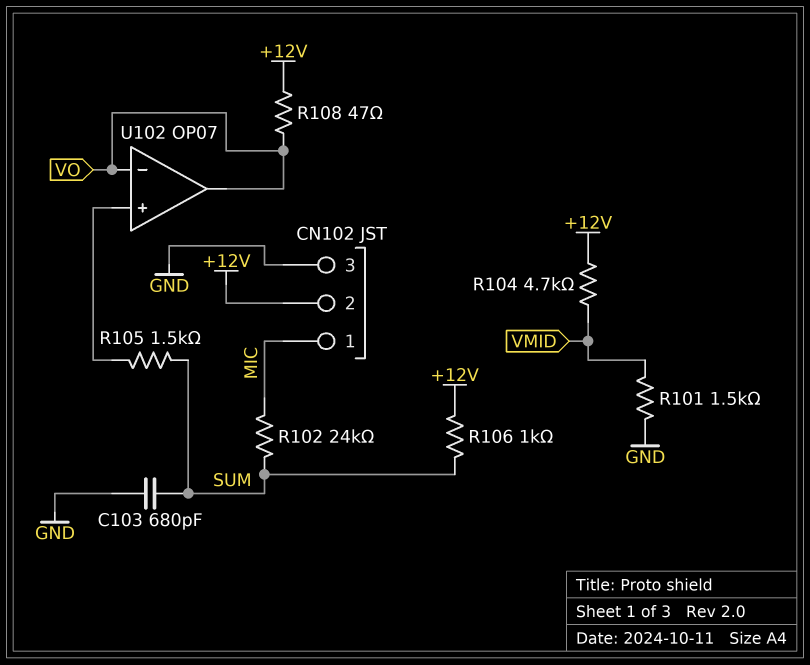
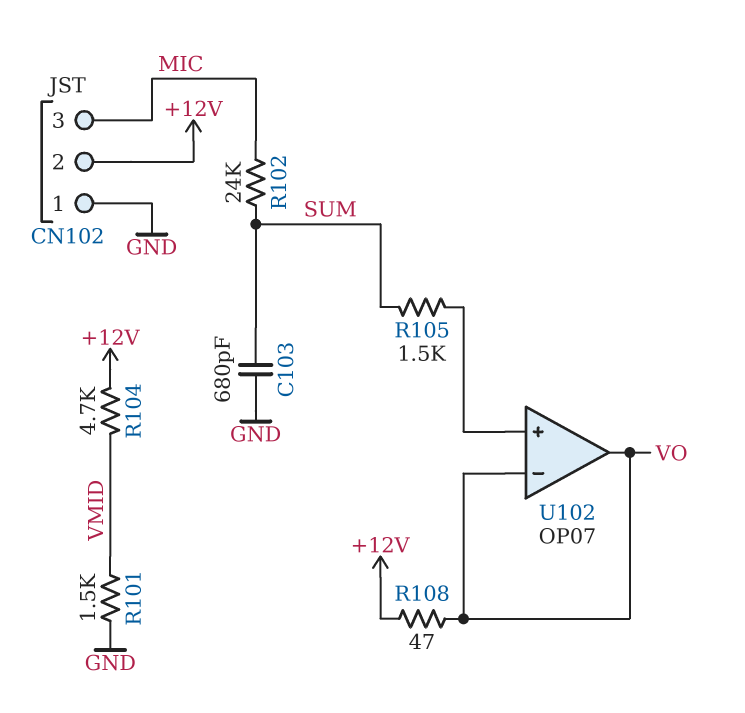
CN102 pin 1: MIC -> GND
CN102 pin 3: GND -> MIC
R106: 1k (+12V, SUM) -> none

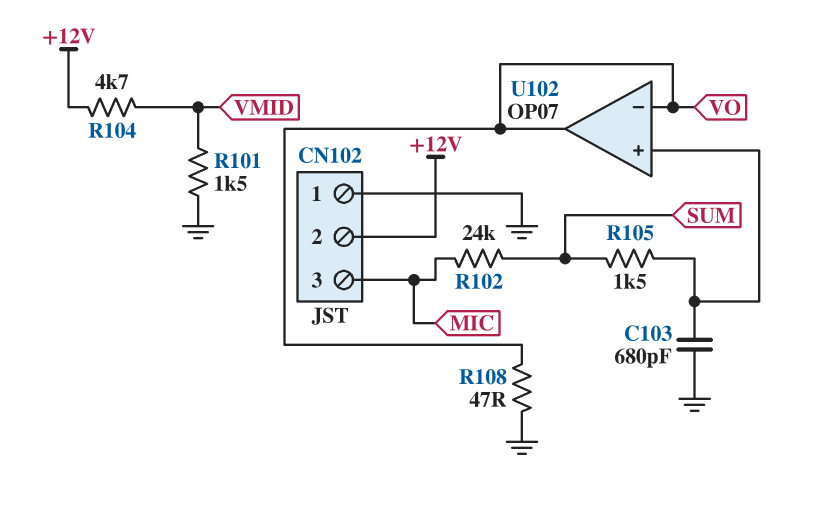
C103: 680pF (GND, SUM) -> 680pF (GND, U102/in+)
R108: 47 (+12V, VO) -> 47 (GND, VO)

